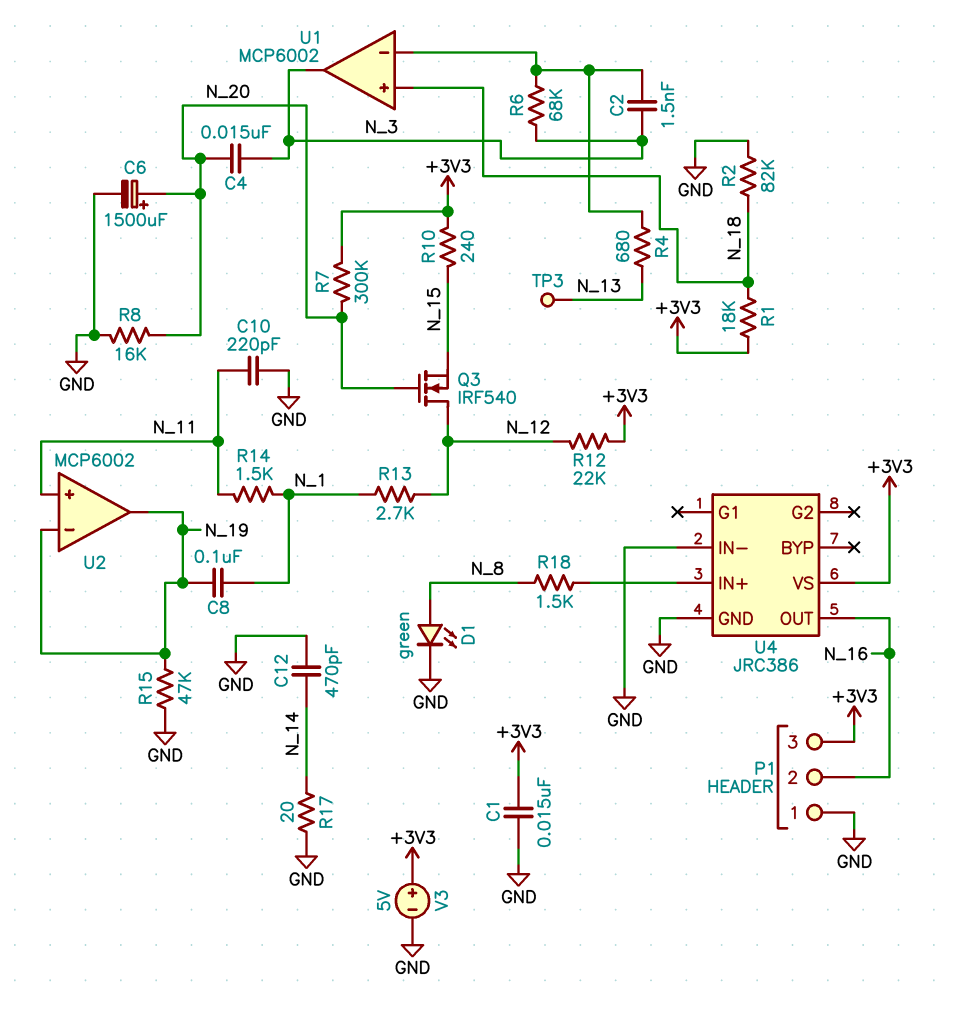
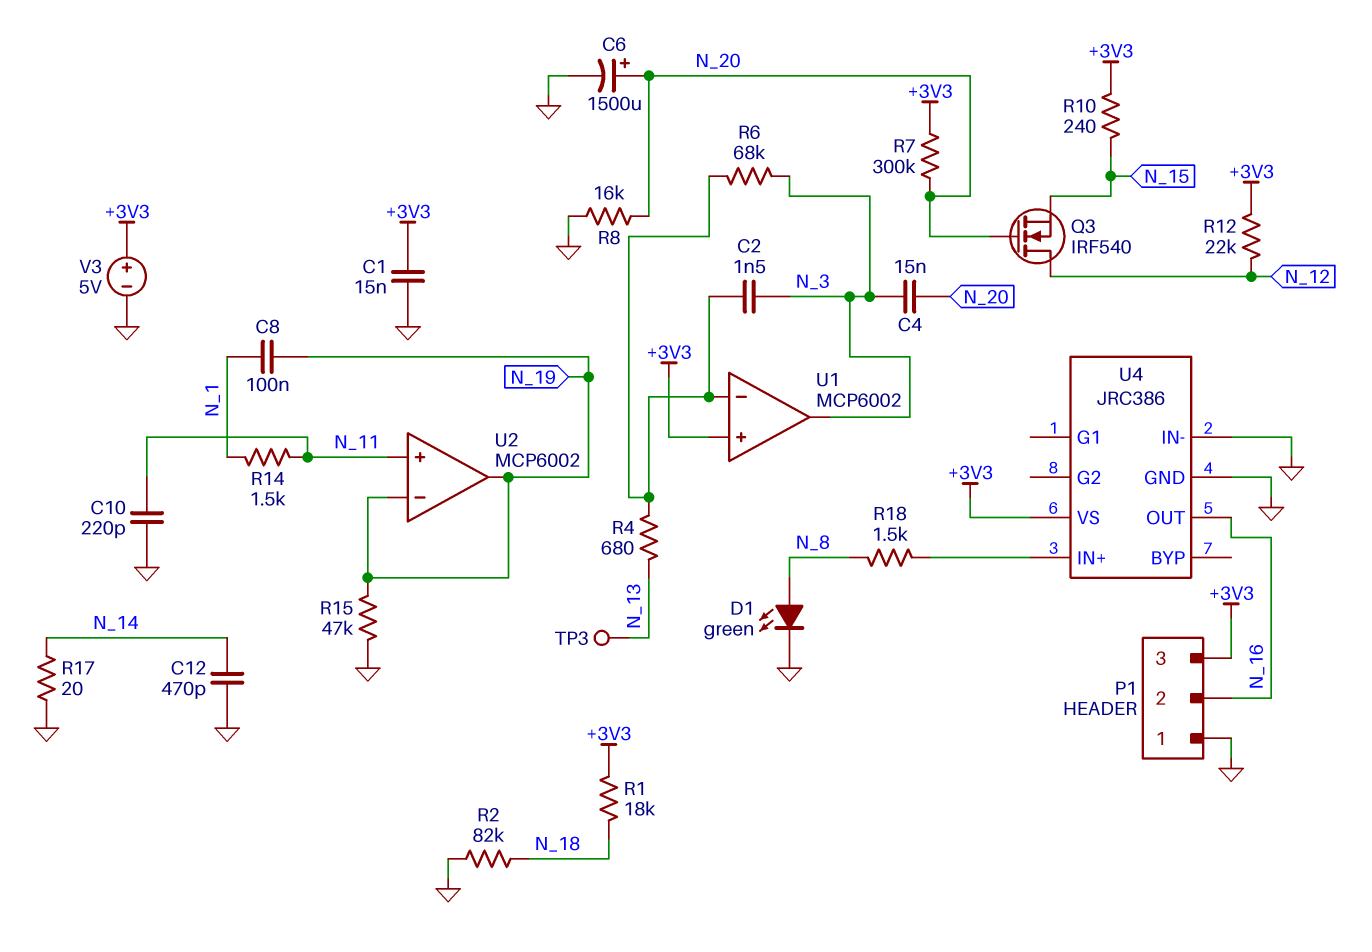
R13: 2.7k (N_1, N_12) -> none
U1 pin in+: N_18 -> +3V3

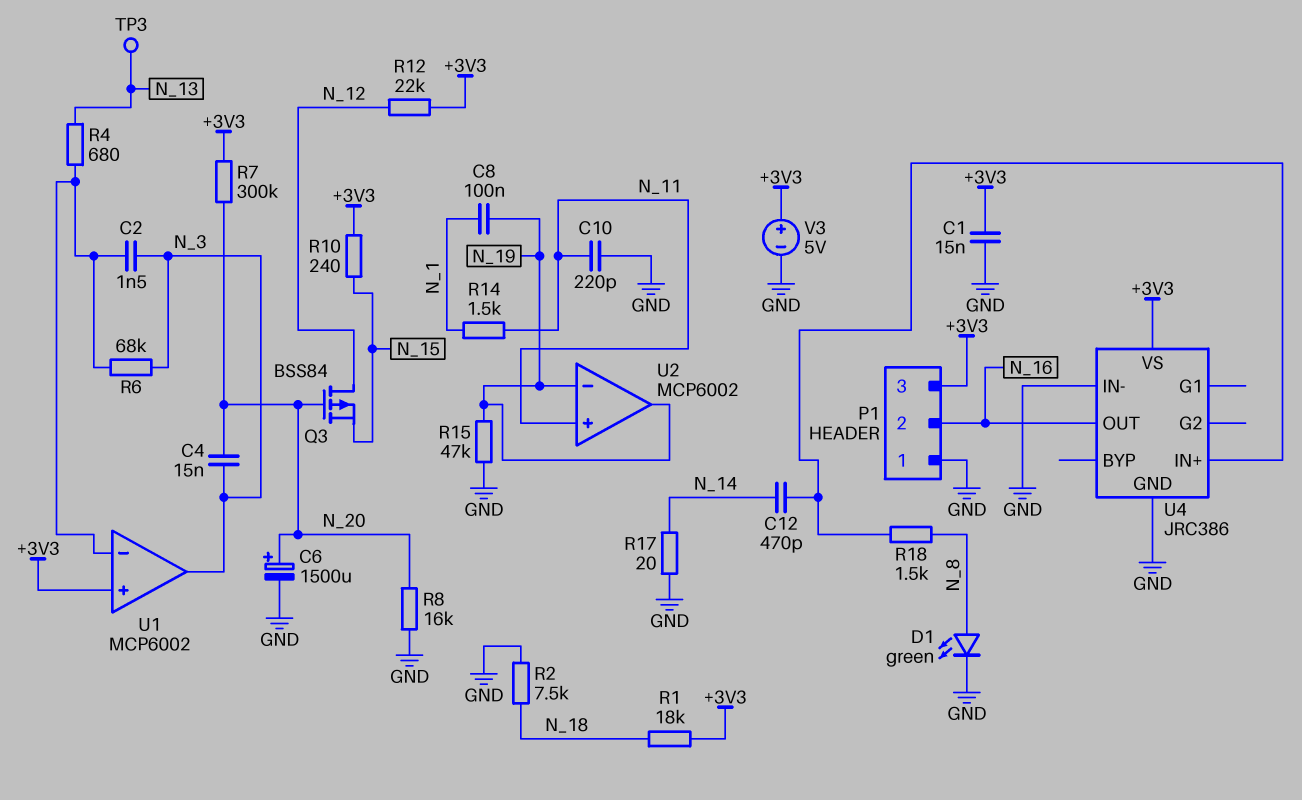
C12: 470pF (GND, N_14) -> 470pF (N_14, U4/IN+)
Q3: NMOS IRF540 (G N_20, D N_12, S N_15) -> PMOS BSS84 (G N_20, D N_12, S N_15)
R2: 82k (GND, N_18) -> 7.5k (GND, N_18)

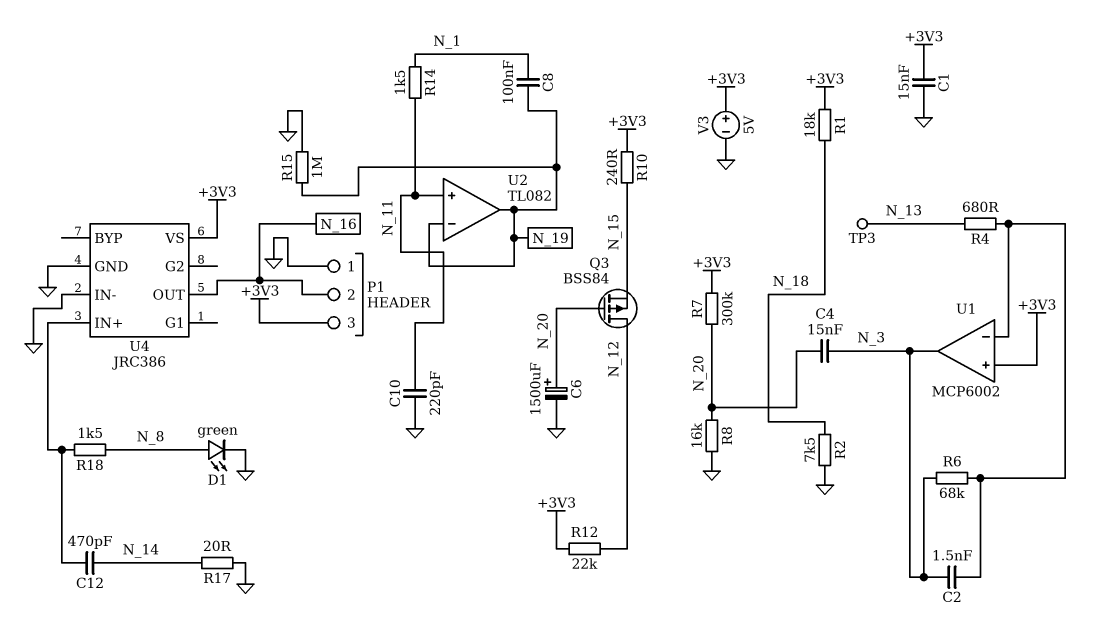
R15: 47k (GND, N_19) -> 1M (GND, N_19)
U2: MCP6002 -> TL082

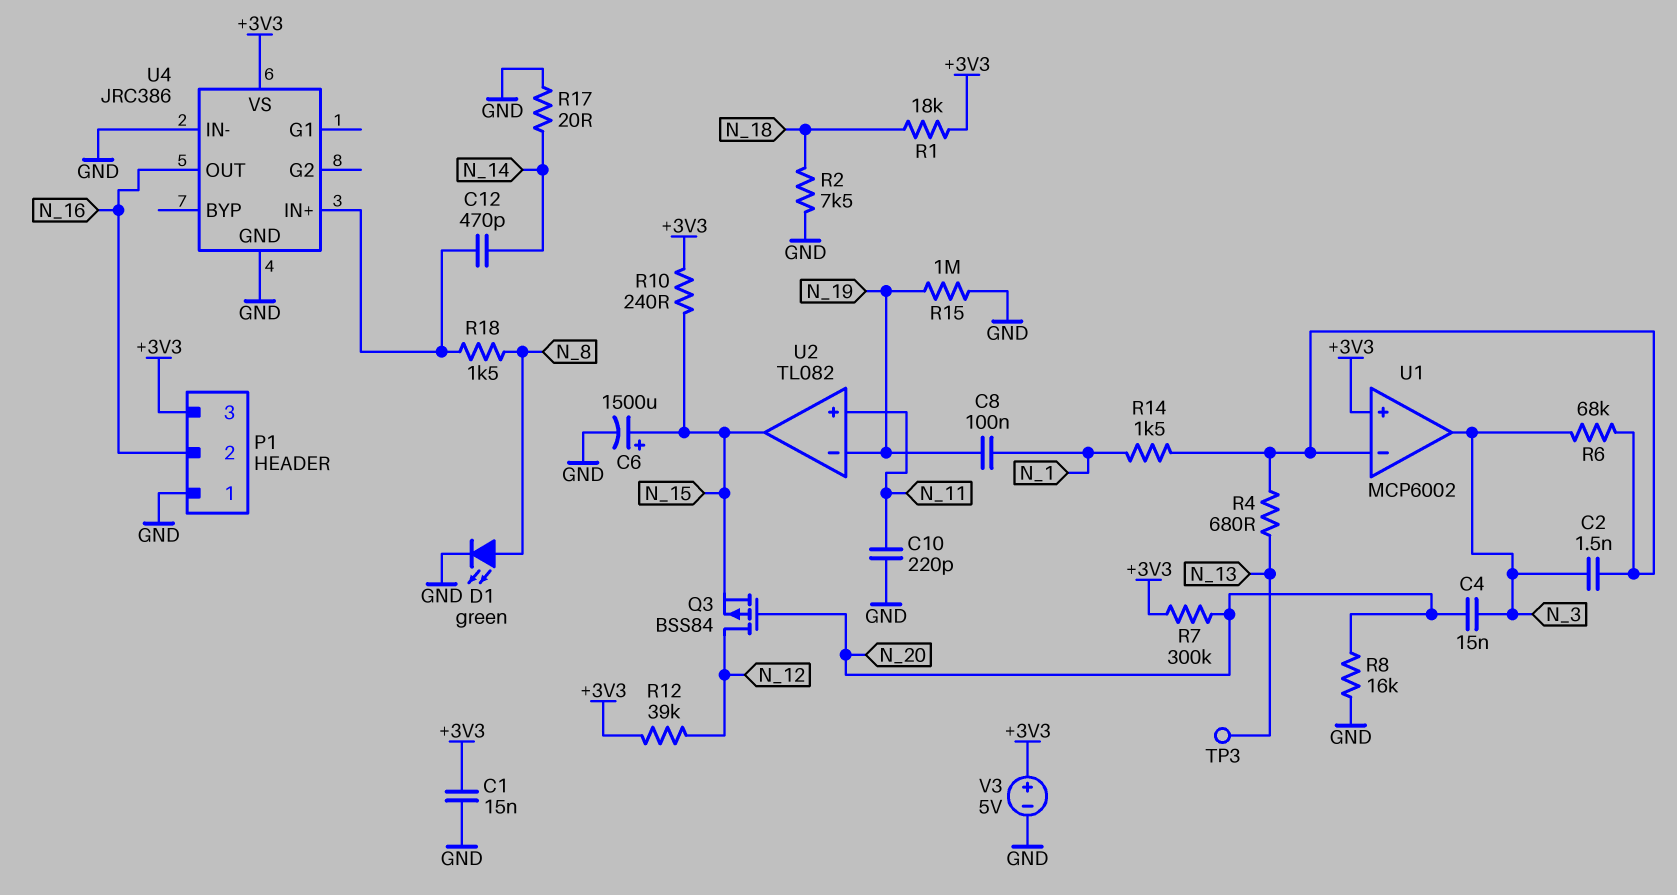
C6: 1500uF (plus N_20, minus GND) -> 1500uF (plus N_15, minus GND)
R12: 22k (+3V3, N_12) -> 39k (+3V3, N_12)
R14: 1.5k (N_1, N_11) -> 1.5k (N_1, U1/in-)
U2 pin out: N_19 -> N_15

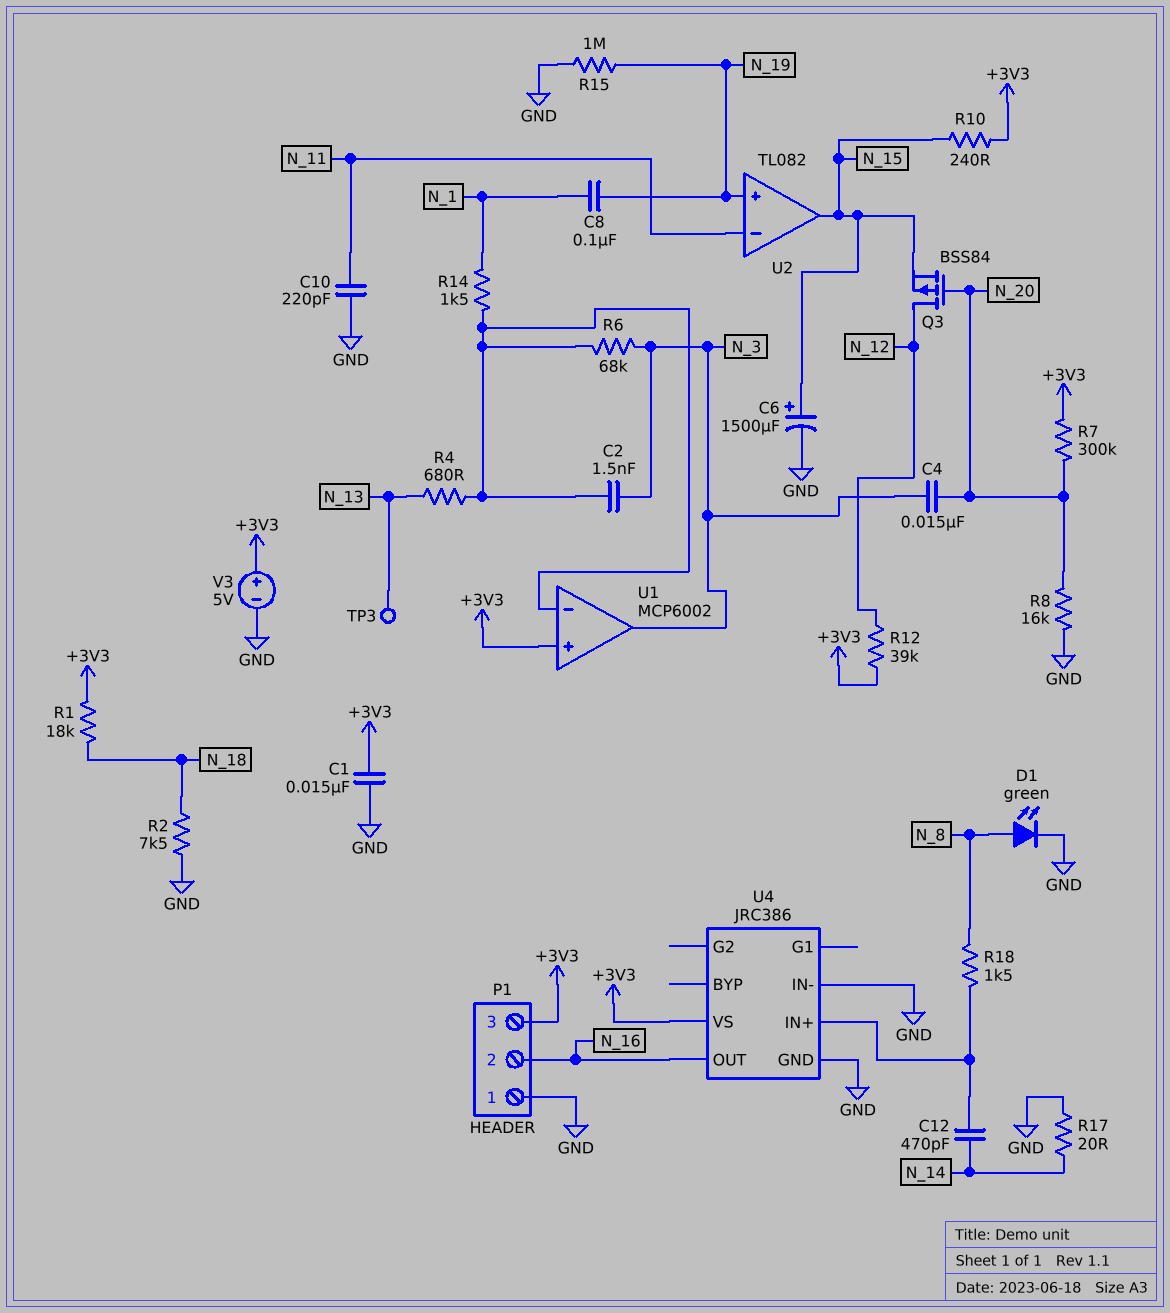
U2 pin in+: N_11 -> N_19
U2 pin in-: N_19 -> N_11

